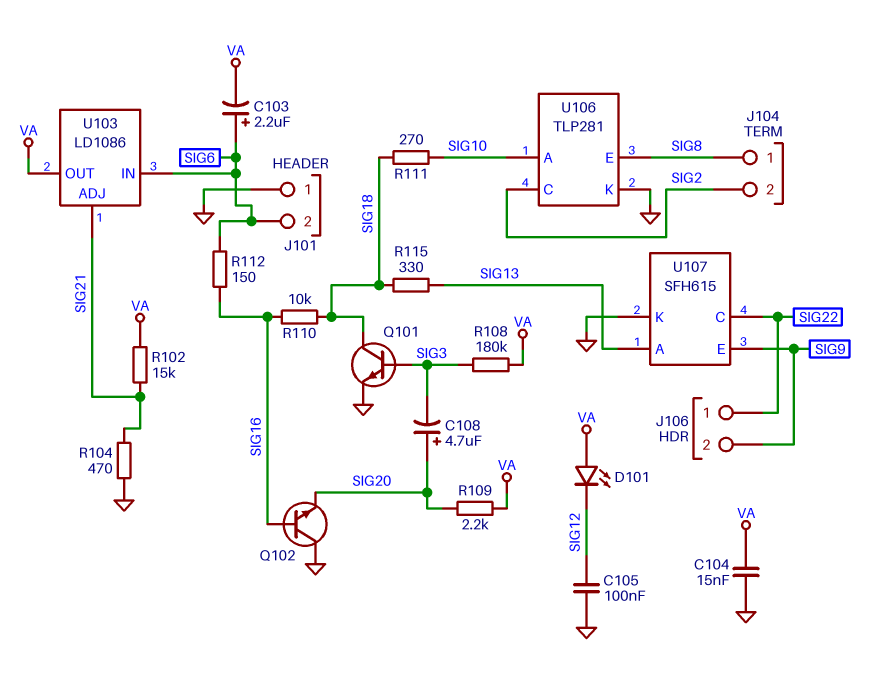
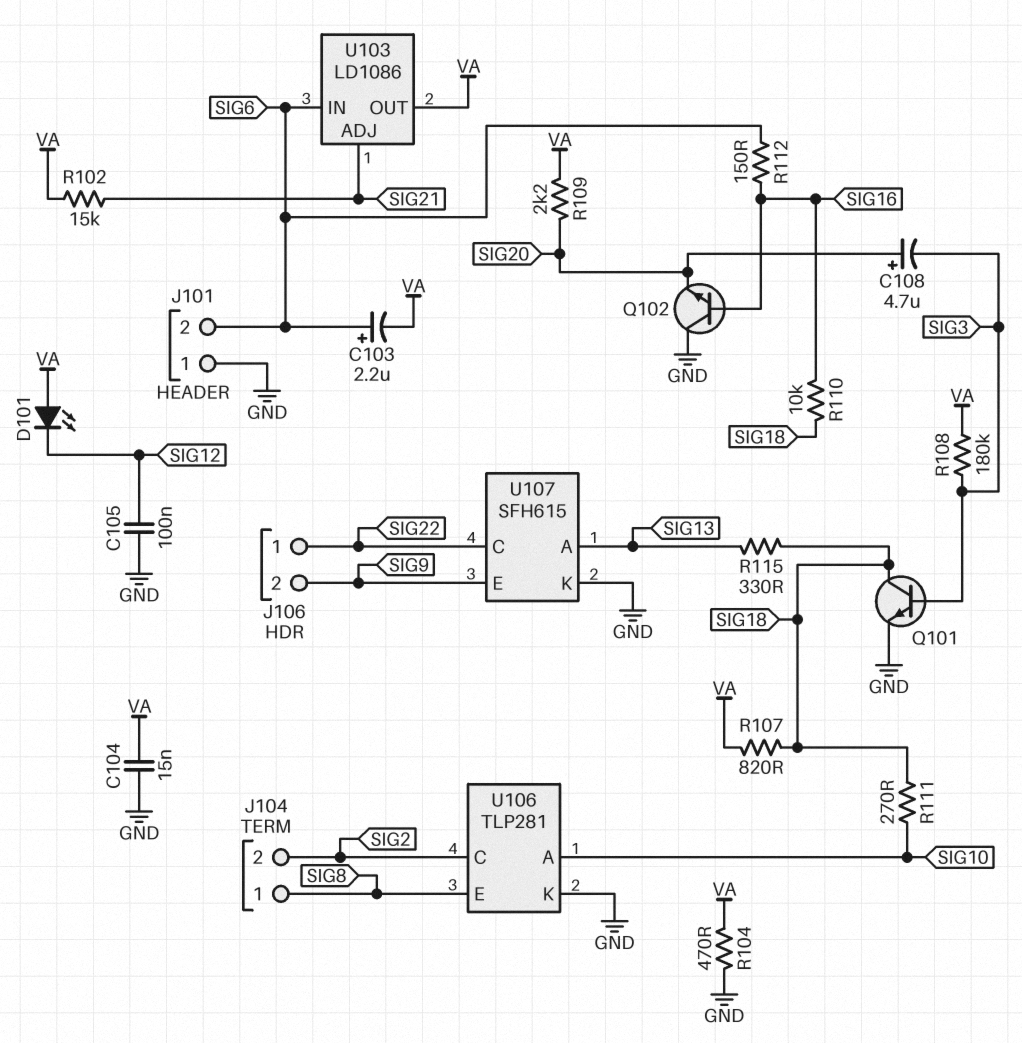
R104: 470 (GND, SIG21) -> 470 (GND, VA)
R107: none -> 820 (SIG18, VA)

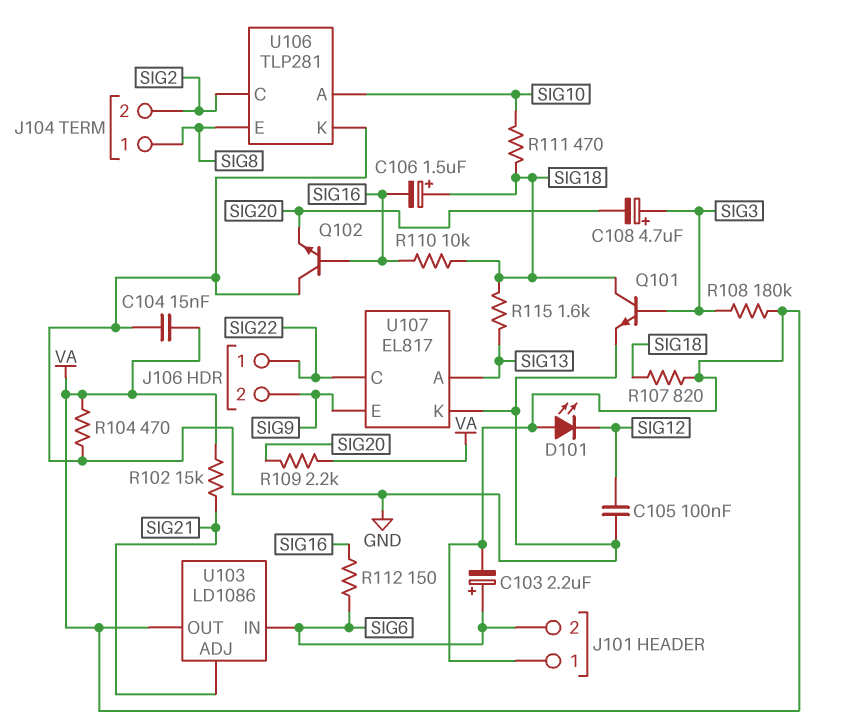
C106: none -> 1.5uF (plus SIG18, minus SIG16)
C108: 4.7uF (plus SIG20, minus SIG3) -> 4.7uF (plus SIG3, minus SIG20)
J101 pin 1: GND -> VA
R111: 270 (SIG10, SIG18) -> 470 (SIG10, SIG18)
R115: 330 (SIG13, SIG18) -> 1.6k (SIG13, SIG18)
U107: SFH615 -> EL817

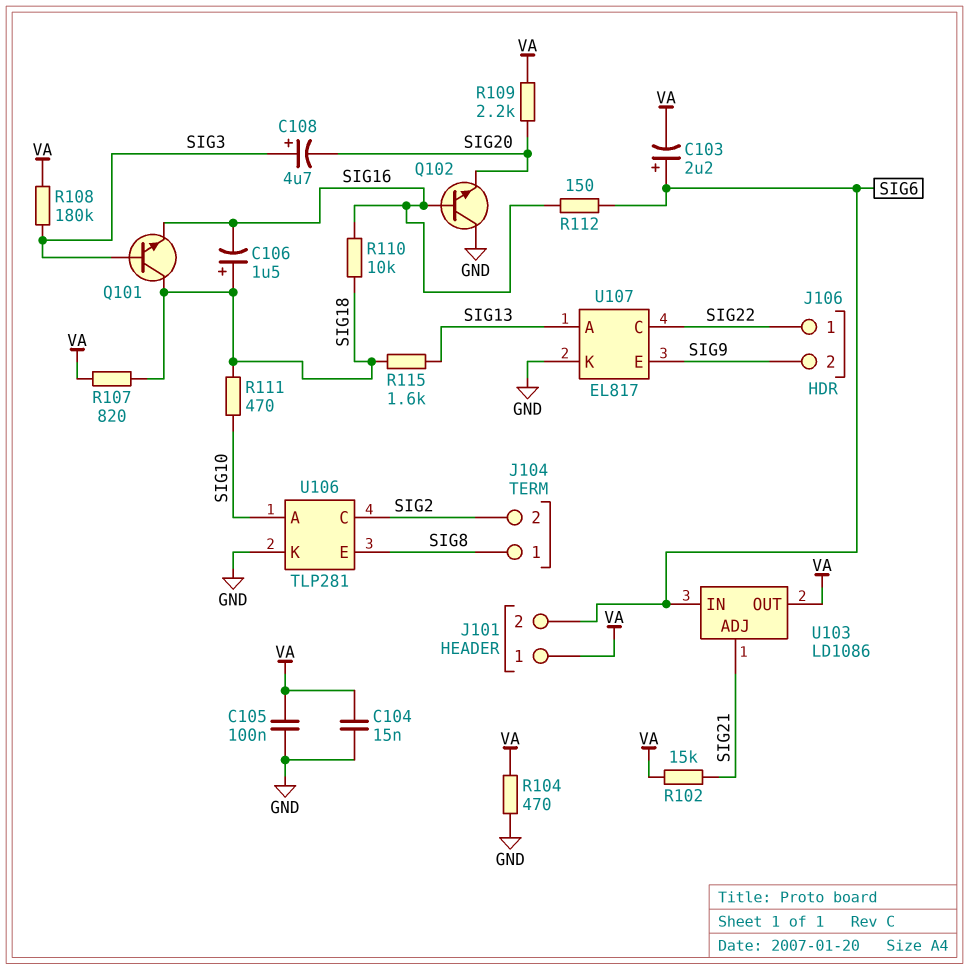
C105: 100nF (GND, SIG12) -> 100nF (GND, VA)
D101: LED (A VA, K SIG12) -> none
Q101: NPN (B SIG3, C SIG18, E GND) -> NPN (B SIG3, C SIG18, E SIG16)

